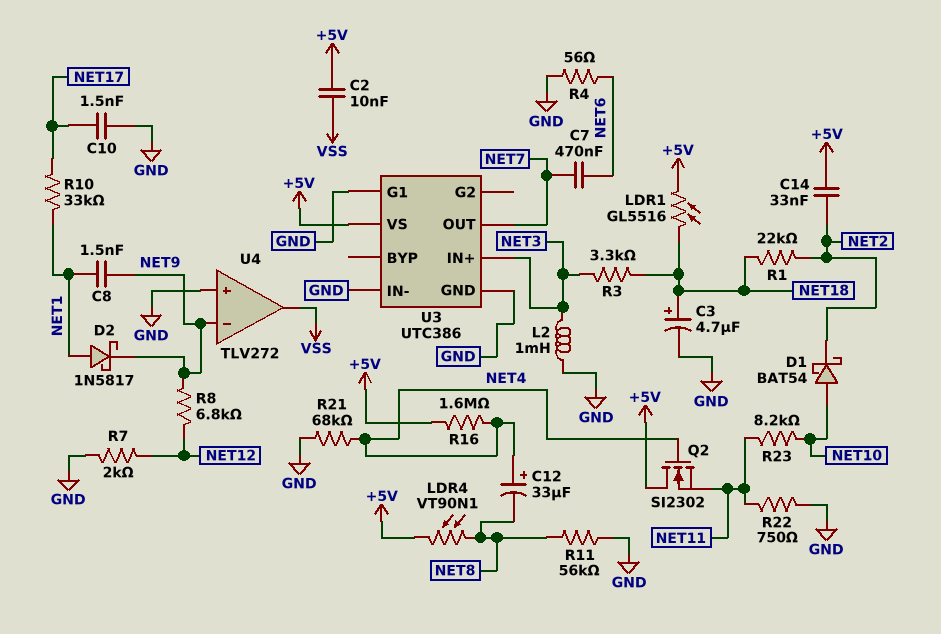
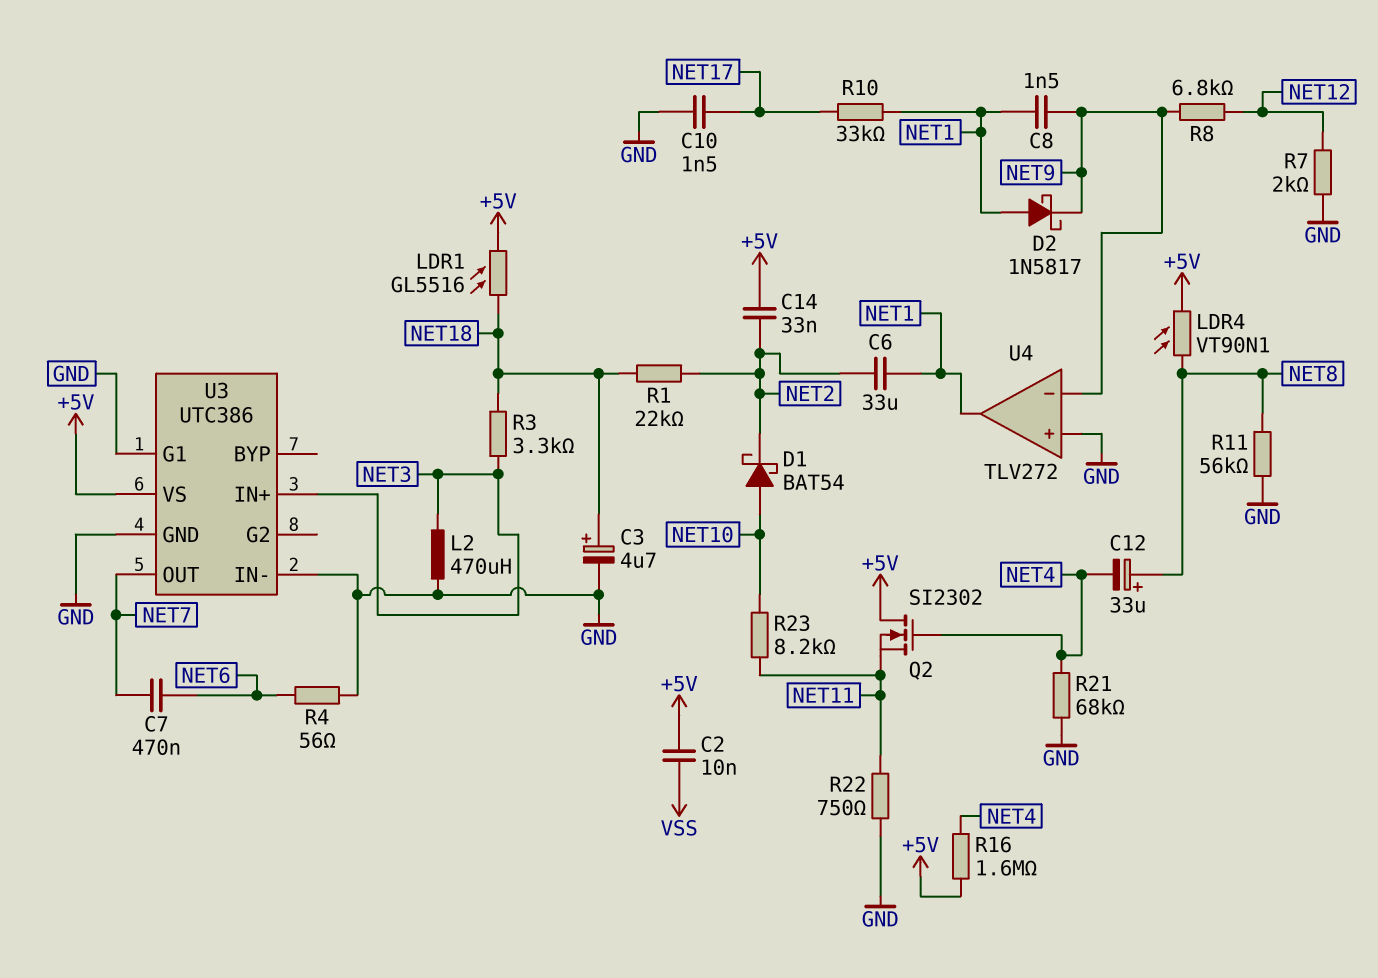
C6: none -> 33uF (NET1, NET2)
C12: 33uF (plus NET4, minus NET8) -> 33uF (plus NET8, minus NET4)
L2: 1mH (GND, NET3) -> 470uH (GND, NET3)
U4 pin out: VSS -> NET1

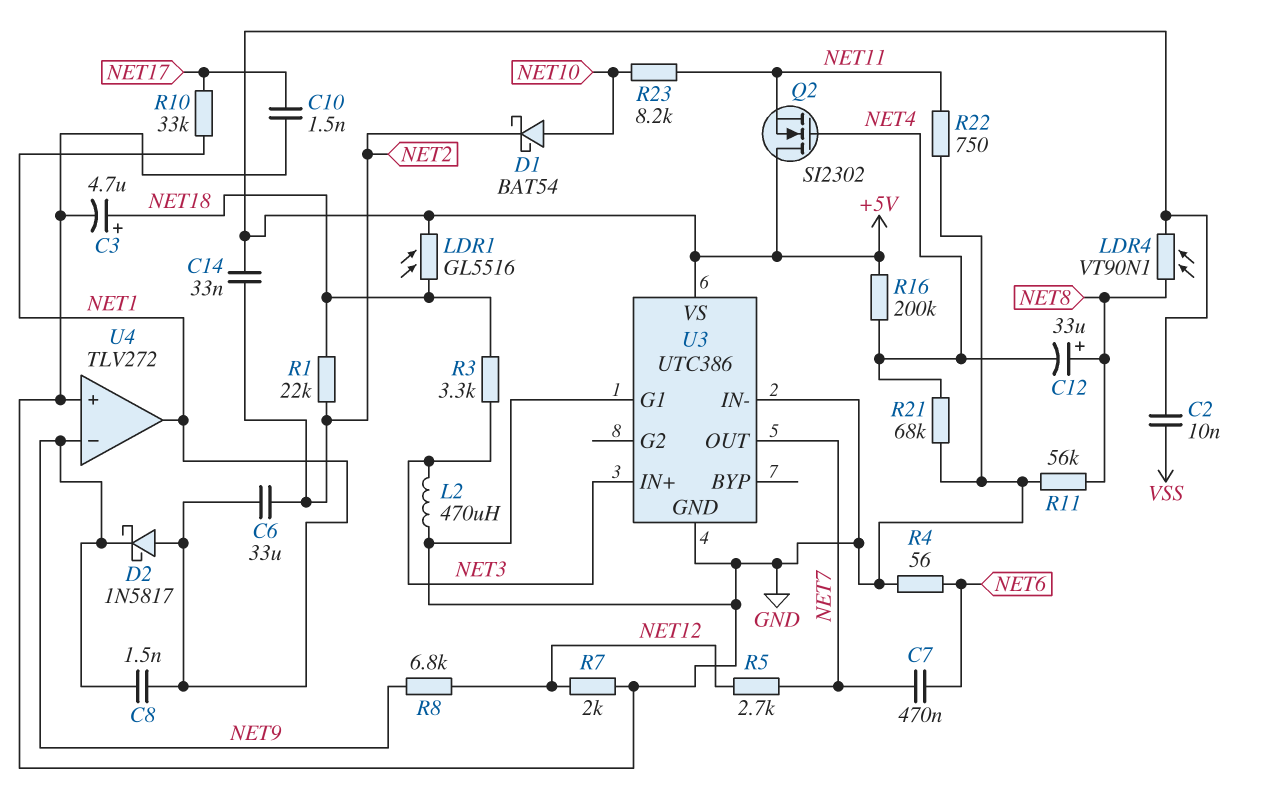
R5: none -> 2.7k (NET7, NET12)
R16: 1.6M (+5V, NET4) -> 200k (+5V, NET4)

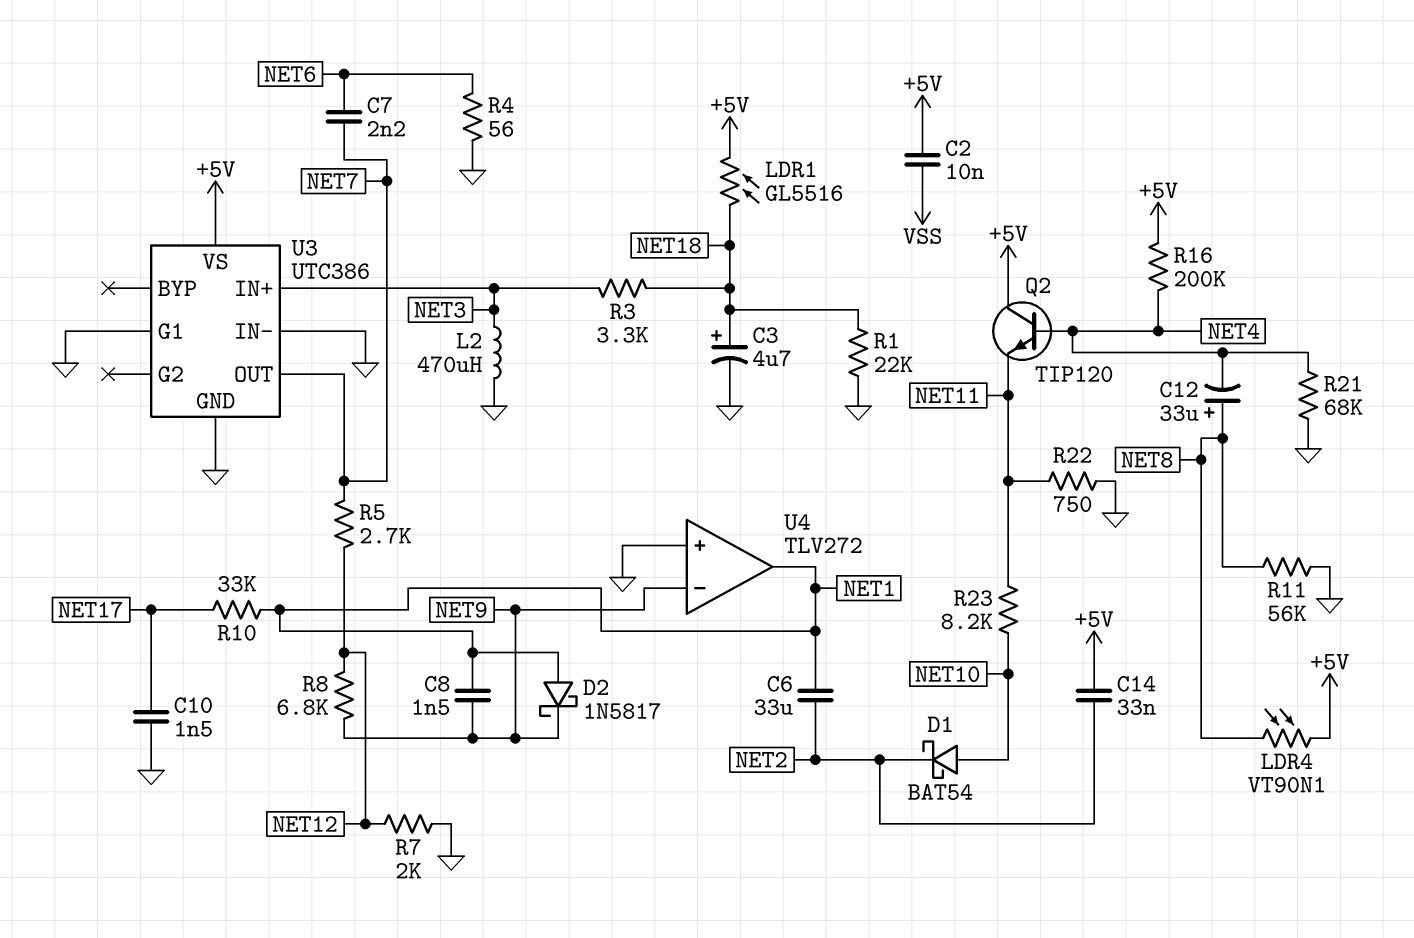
C7: 470nF (NET6, NET7) -> 2.2nF (NET6, NET7)
Q2: NMOS SI2302 (G NET4, D +5V, S NET11) -> NPN TIP120 (B NET4, C +5V, E NET11)
R1: 22k (NET2, NET18) -> 22k (GND, NET18)

